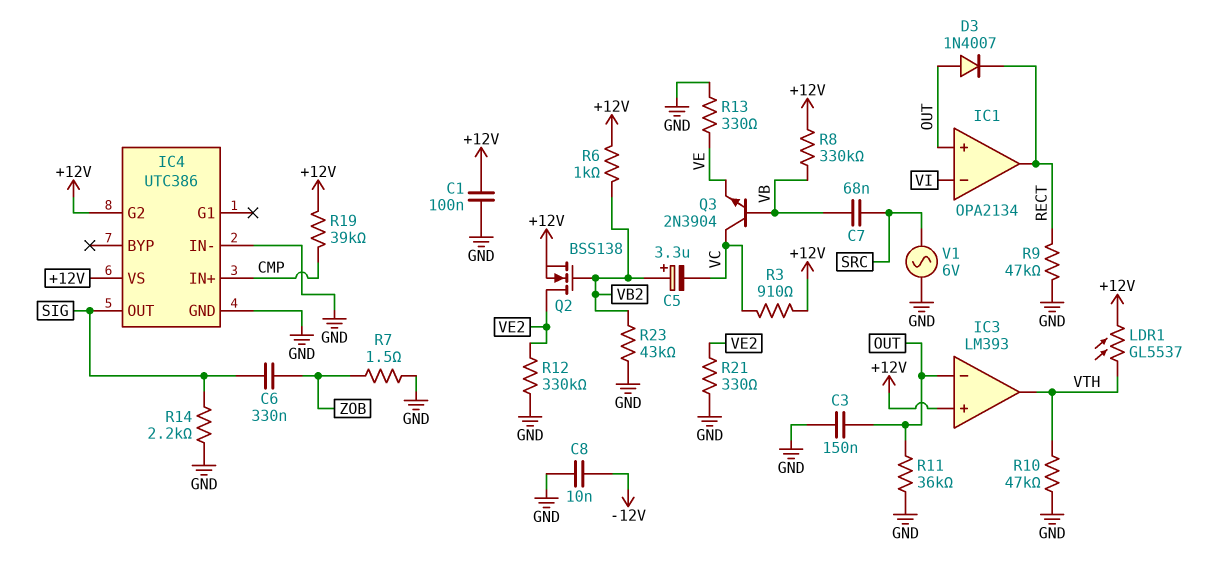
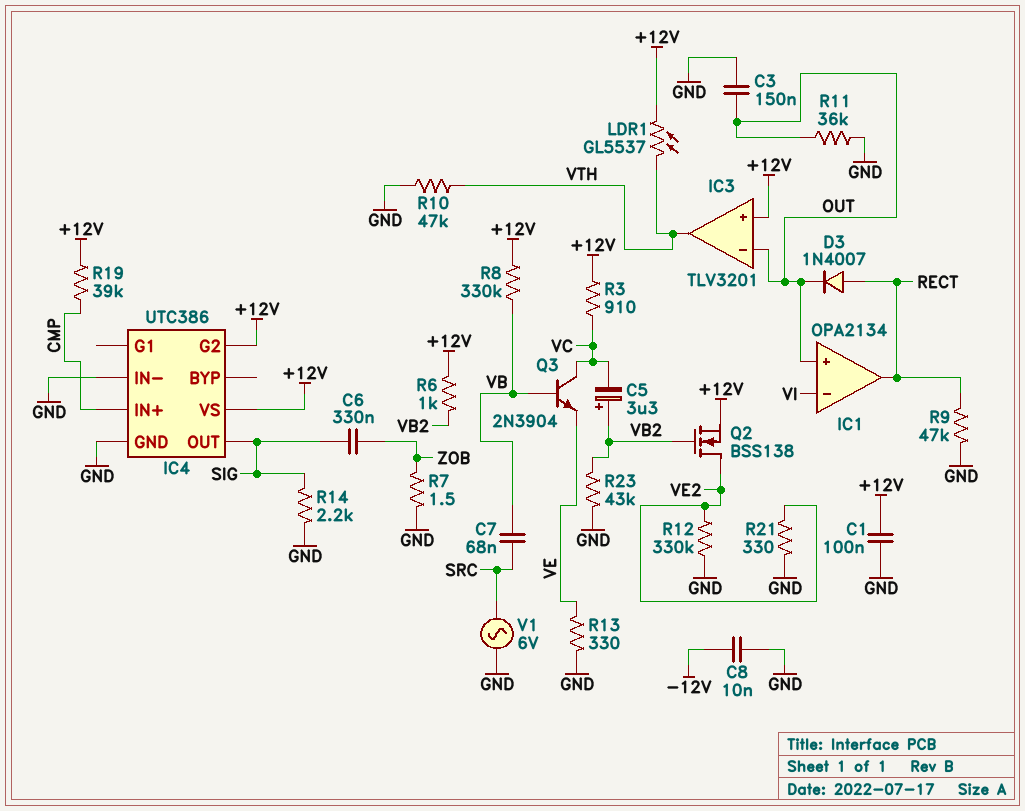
D3: diode 1N4007 (A OUT, K RECT) -> diode 1N4007 (A RECT, K OUT)
IC3: LM393 -> TLV3201

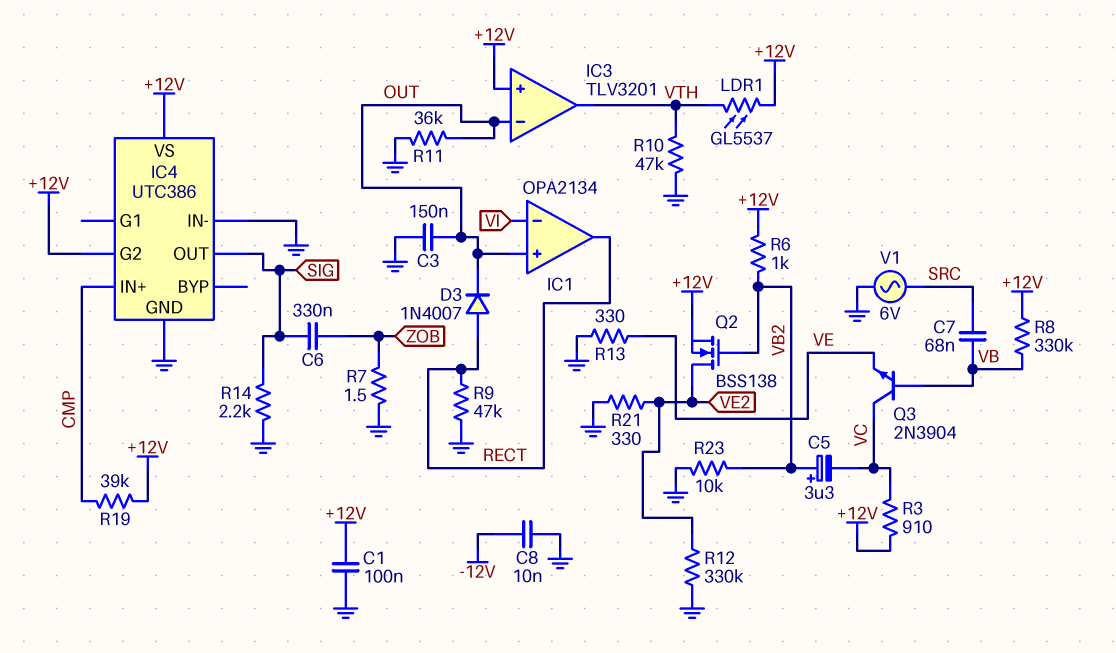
R23: 43k (GND, VB2) -> 10k (GND, VB2)

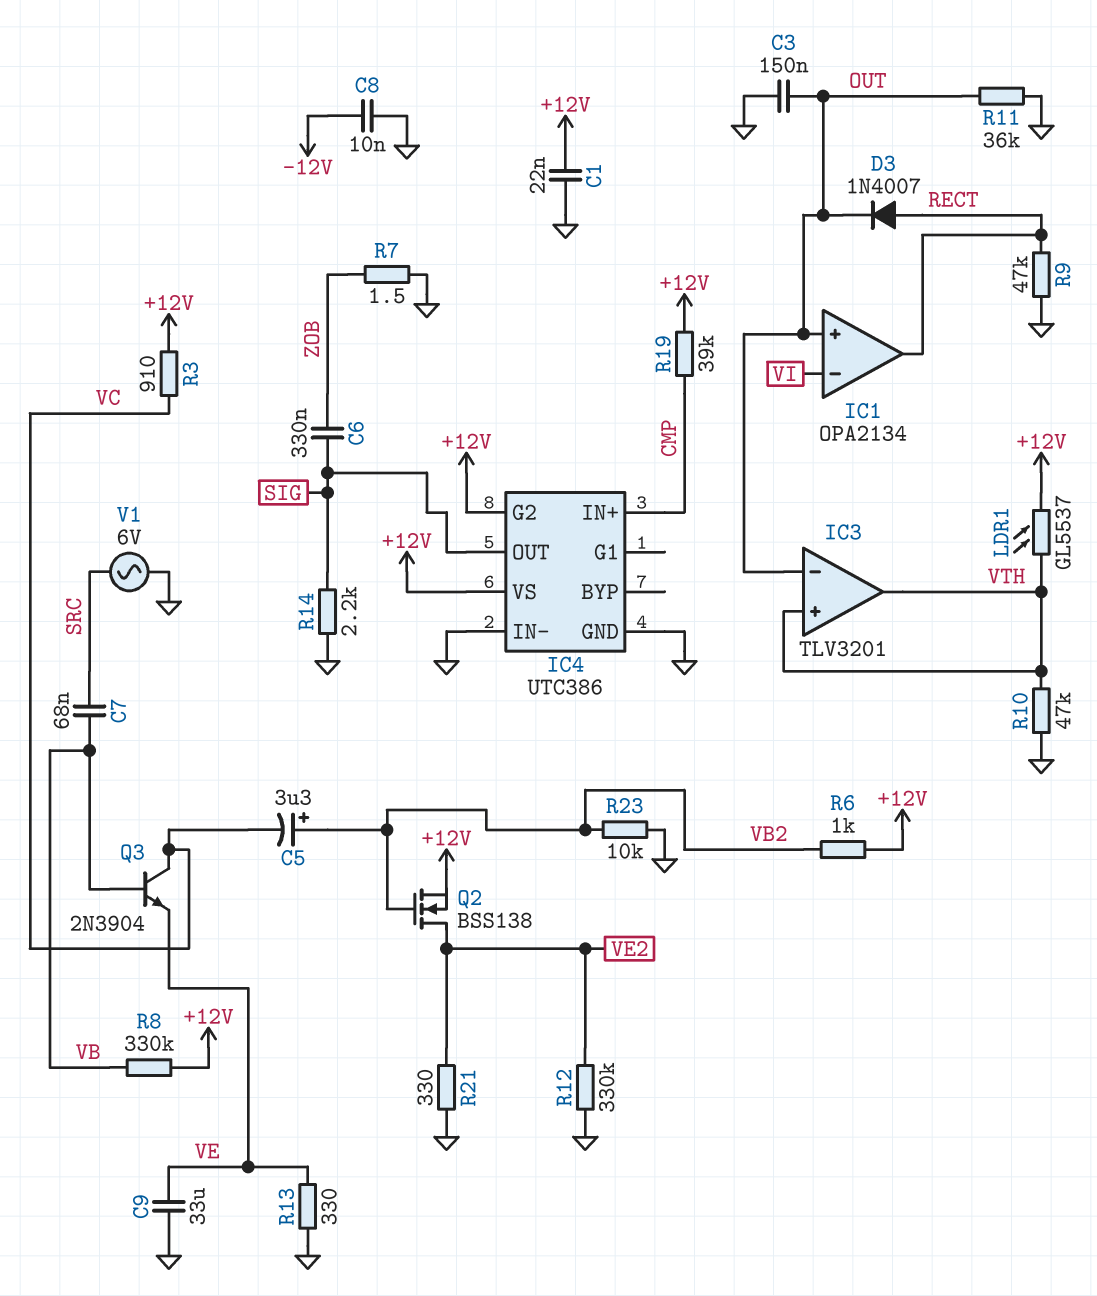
C1: 100nF (+12V, GND) -> 22nF (+12V, GND)
C9: none -> 33uF (GND, VE)
IC3 pin in+: +12V -> VTH

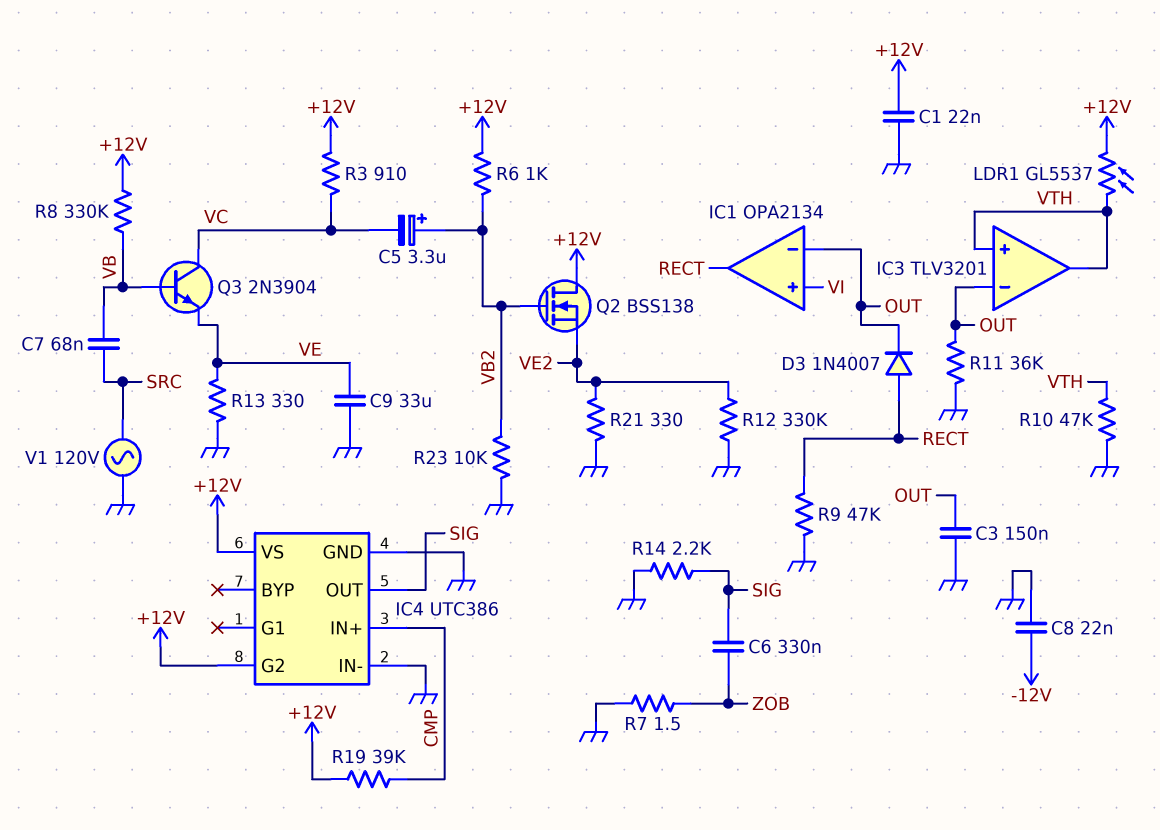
C8: 10nF (-12V, GND) -> 22nF (-12V, GND)
IC1 pin in+: OUT -> VI
IC1 pin in-: VI -> OUT
Q2: NMOS BSS138 (G VB2, D VE2, S +12V) -> NMOS BSS138 (G VB2, D +12V, S VE2)
V1: AC 6V (GND, SRC) -> AC 120V (GND, SRC)

